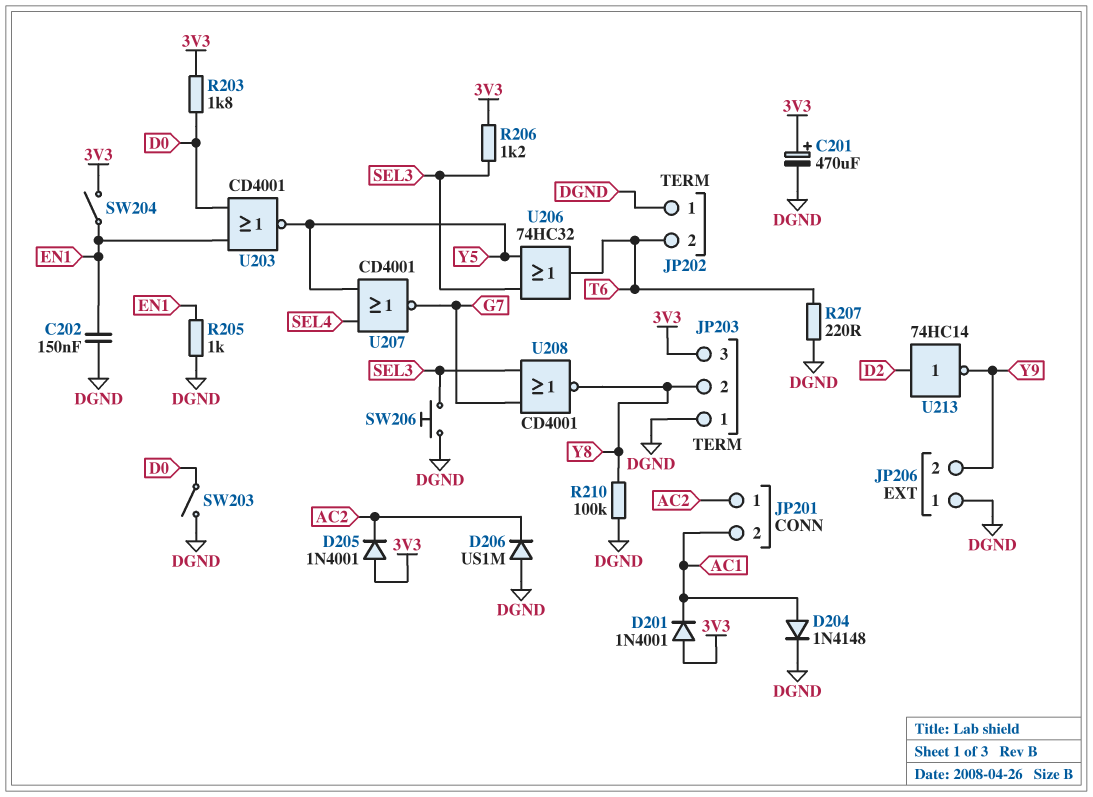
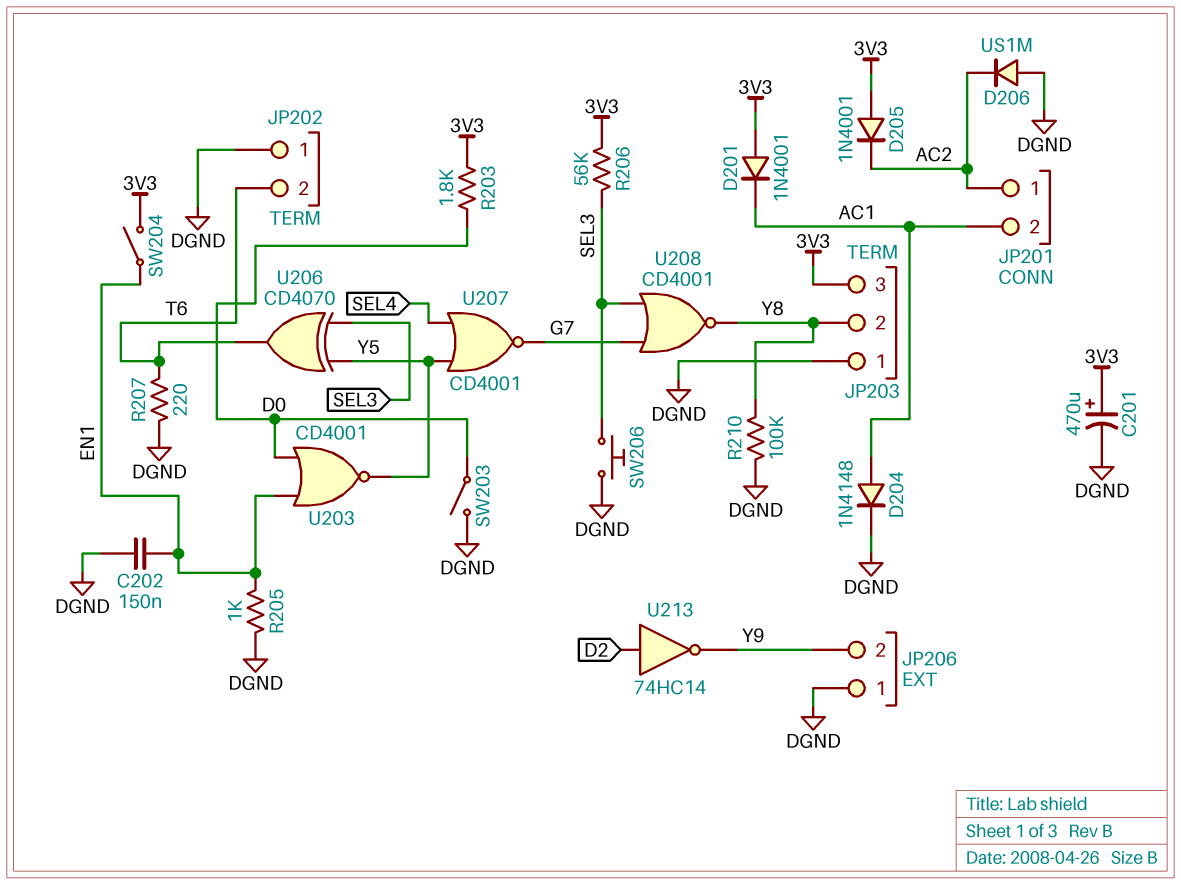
R206: 1.2k (3V3, SEL3) -> 56k (3V3, SEL3)
U206: OR 74HC32 (in SEL3, in Y5, out T6) -> XOR CD4070 (in SEL3, in Y5, out T6)

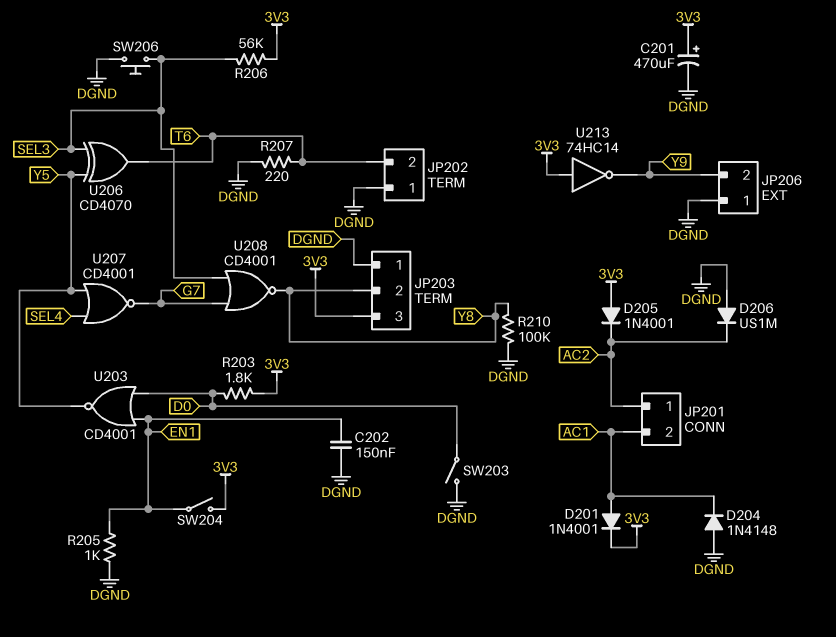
D201: diode 1N4001 (A 3V3, K AC1) -> diode 1N4001 (A AC1, K 3V3)
D204: diode 1N4148 (A AC1, K DGND) -> diode 1N4148 (A DGND, K AC1)
U213: NOT 74HC14 (in D2, out Y9) -> NOT 74HC14 (in 3V3, out Y9)

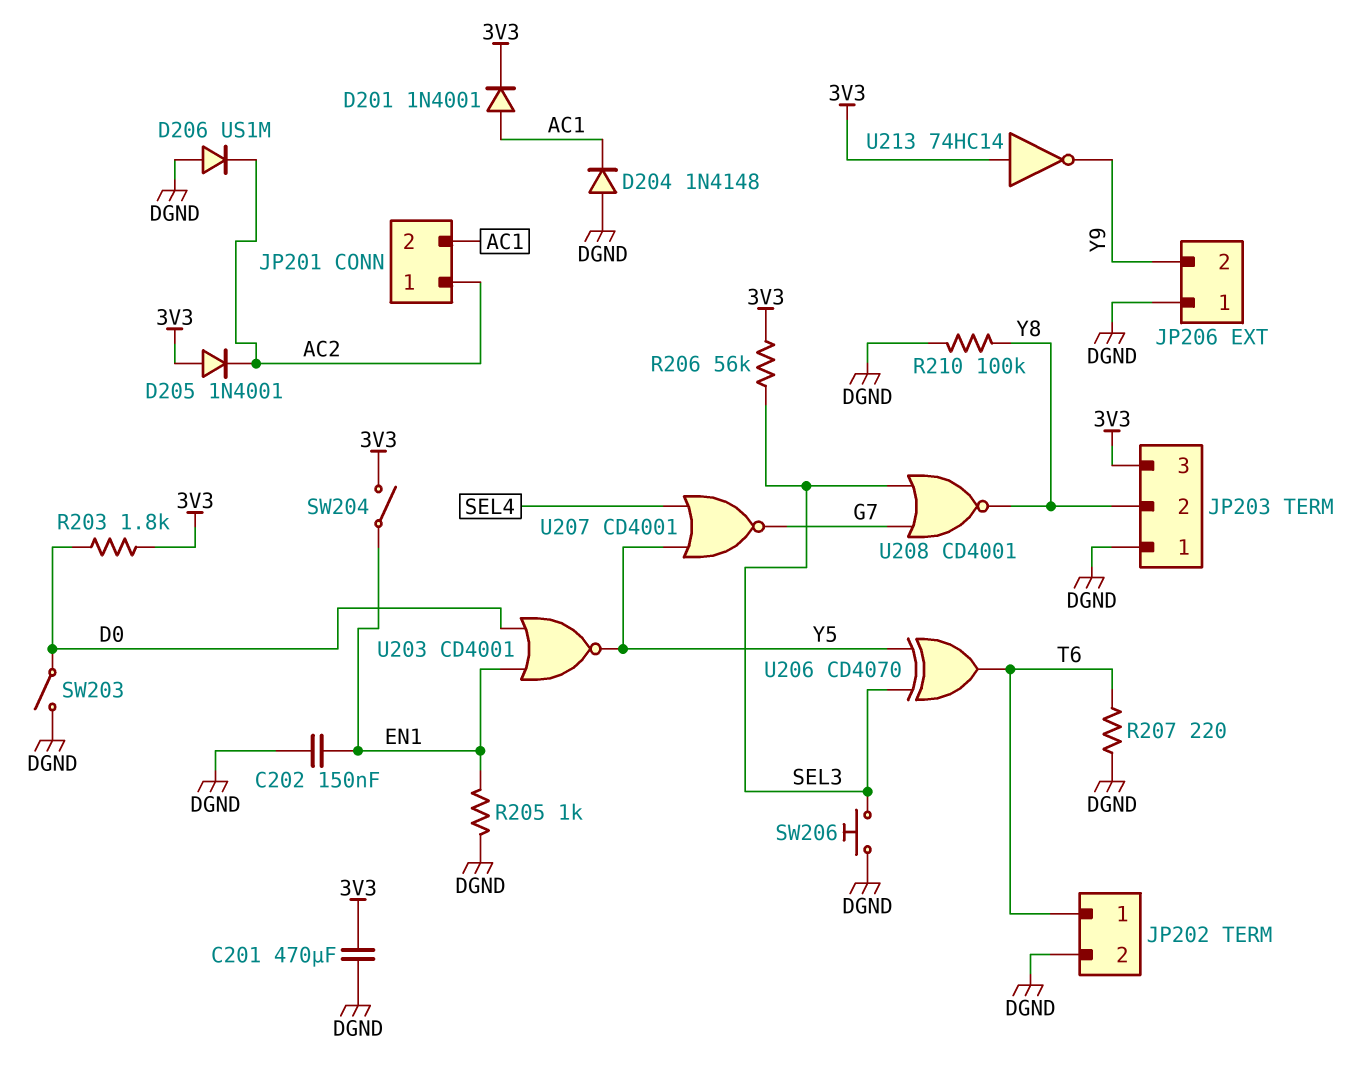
C201: 470uF (plus 3V3, minus DGND) -> 470uF (3V3, DGND)
JP202 pin 1: DGND -> T6
JP202 pin 2: T6 -> DGND

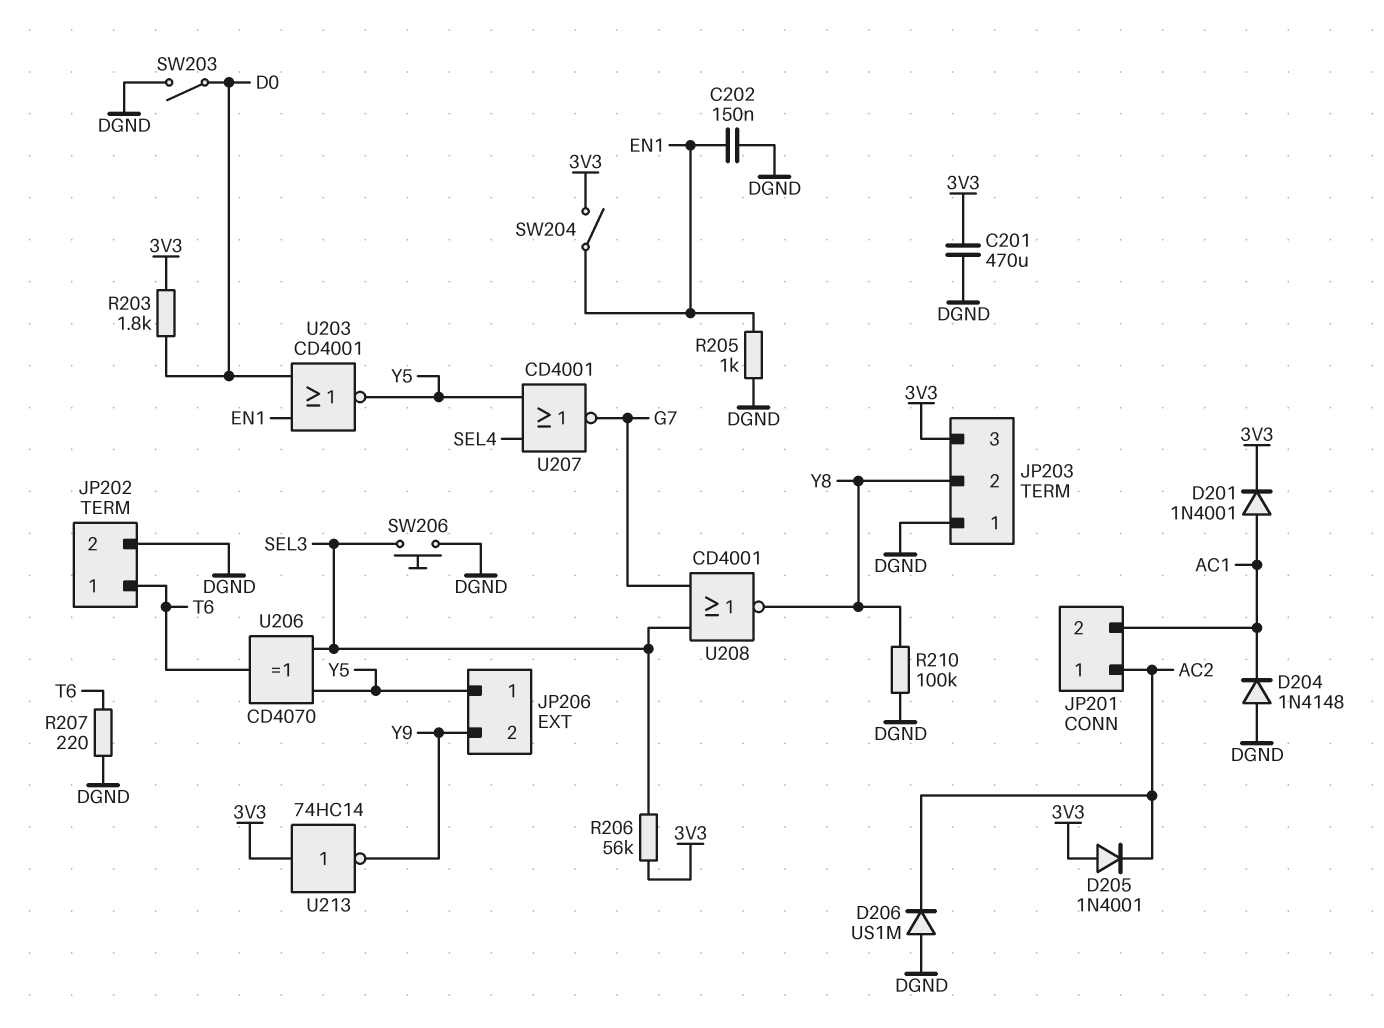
JP206 pin 1: DGND -> Y5

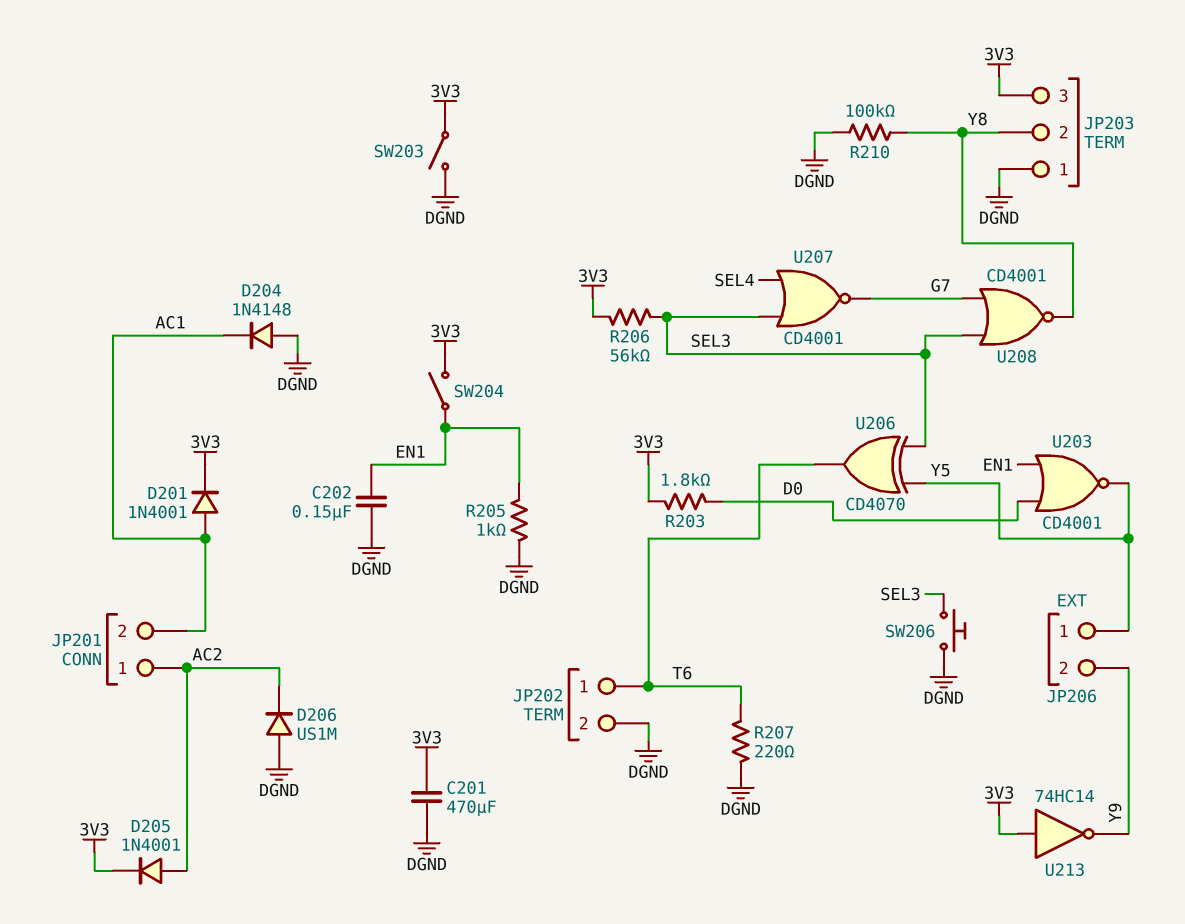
D205: diode 1N4001 (A 3V3, K AC2) -> diode 1N4001 (A AC2, K 3V3)
SW203: switch (D0, DGND) -> switch (3V3, DGND)
U207: NOR CD4001 (in SEL4, in Y5, out G7) -> NOR CD4001 (in SEL3, in SEL4, out G7)

